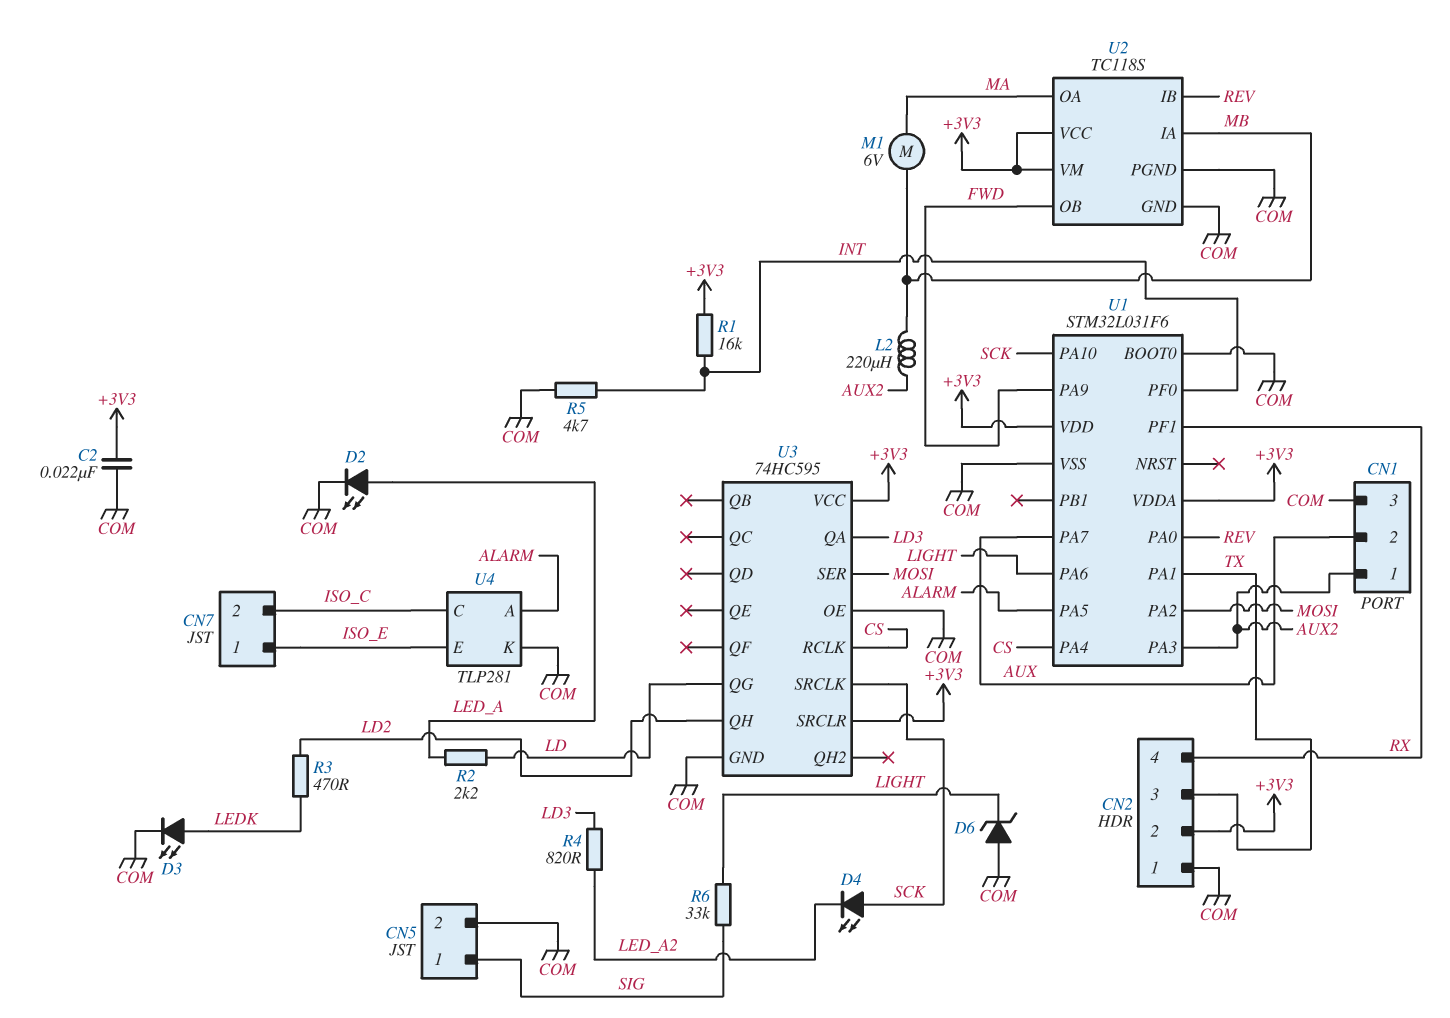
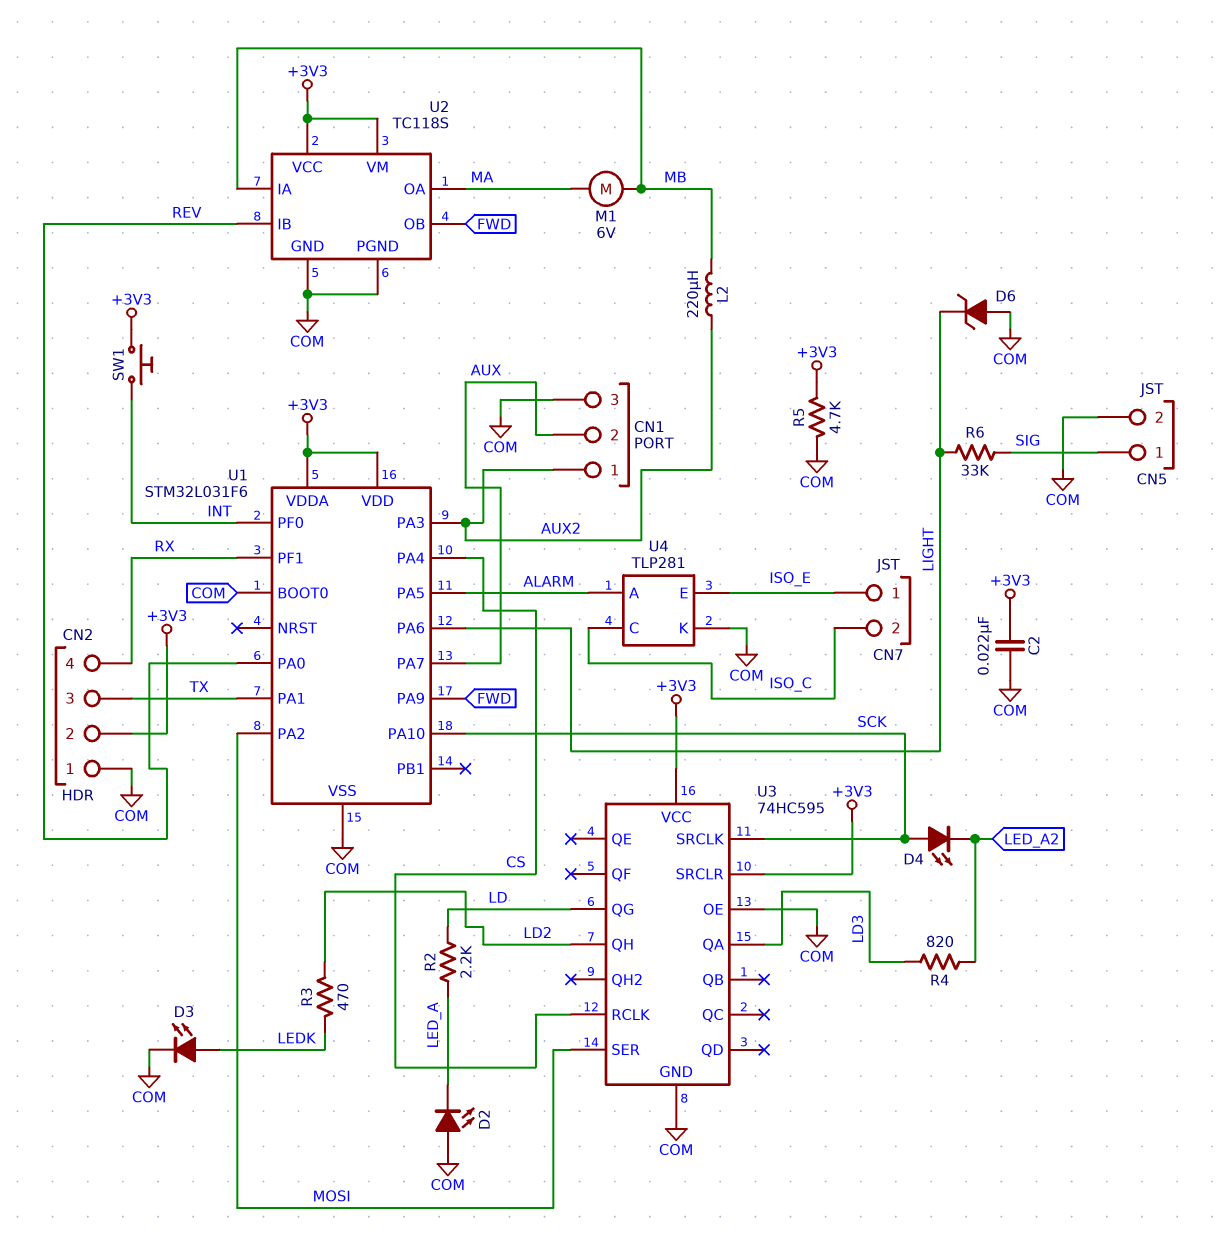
D2: LED (A LED_A, K COM) -> LED (A COM, K LED_A)
R1: 16k (+3V3, INT) -> none
R5: 4.7k (COM, INT) -> 4.7k (+3V3, COM)
SW1: none -> button (+3V3, INT)

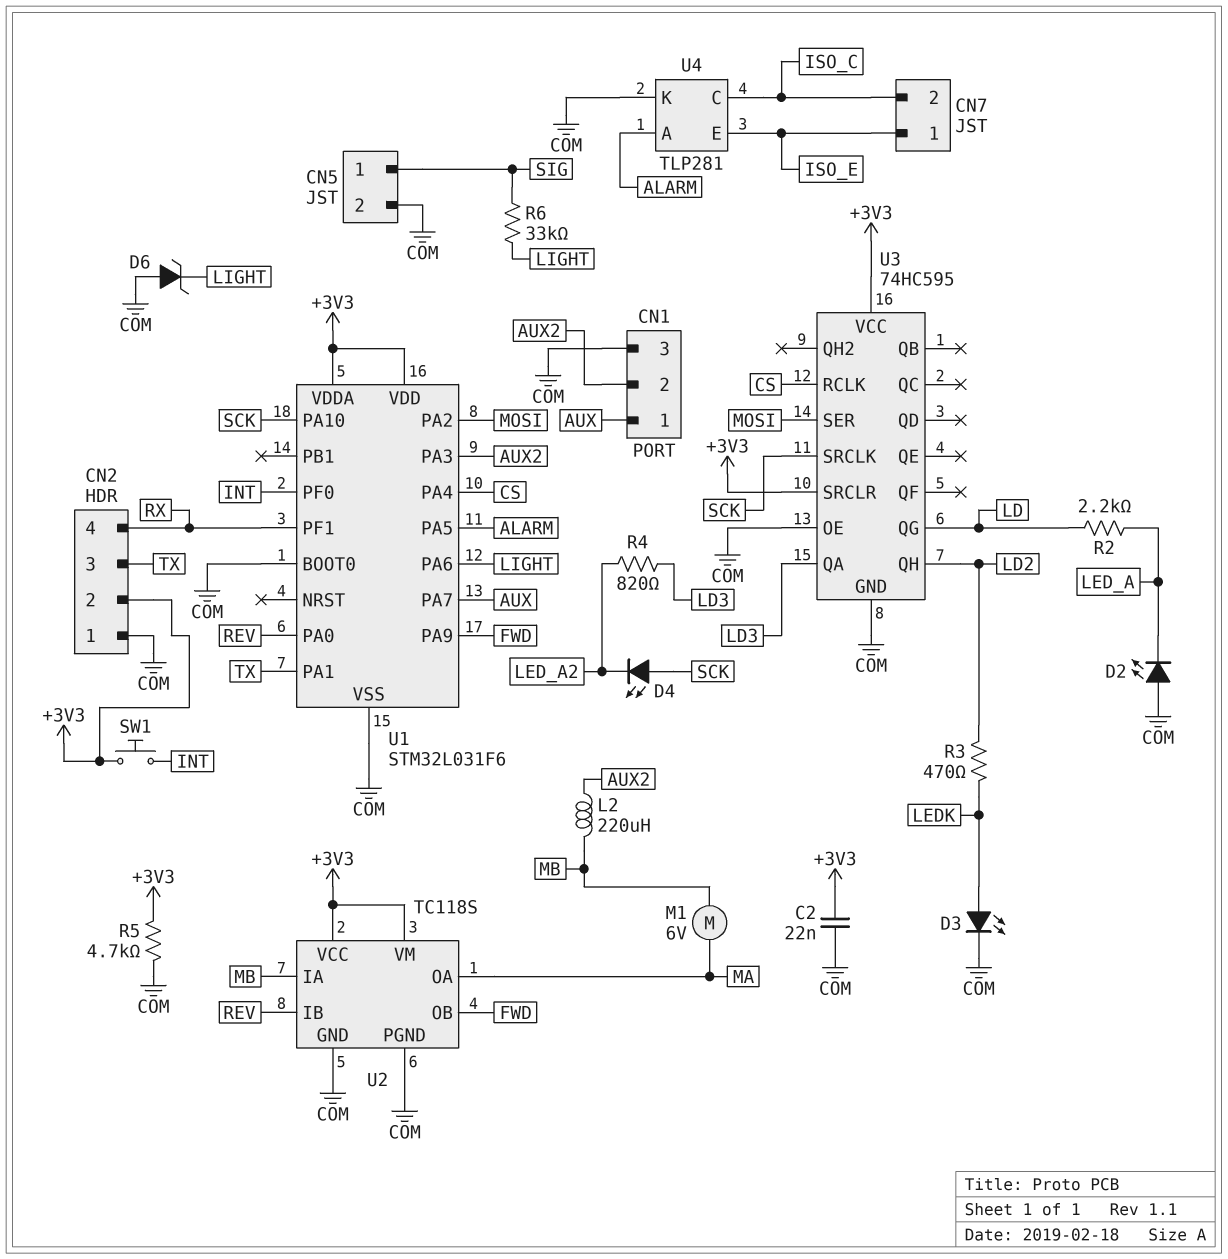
CN1 pin 1: AUX2 -> AUX
CN1 pin 2: AUX -> AUX2

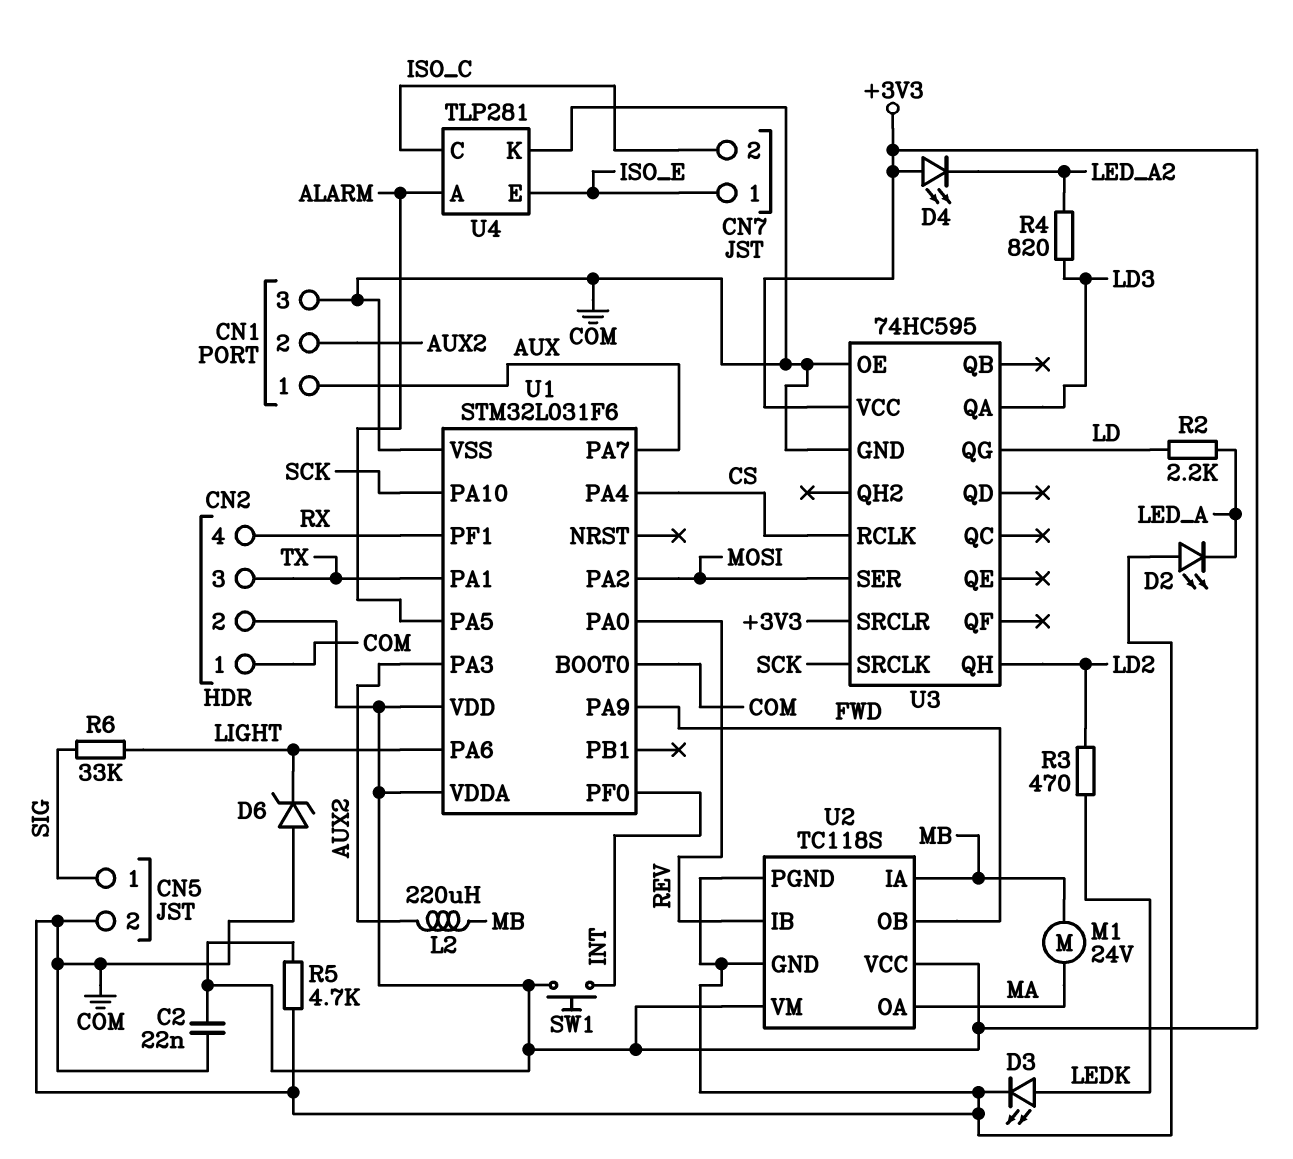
D4: LED (A SCK, K LED_A2) -> LED (A +3V3, K LED_A2)
M1: motor 6V (MA, MB) -> motor 24V (MA, MB)

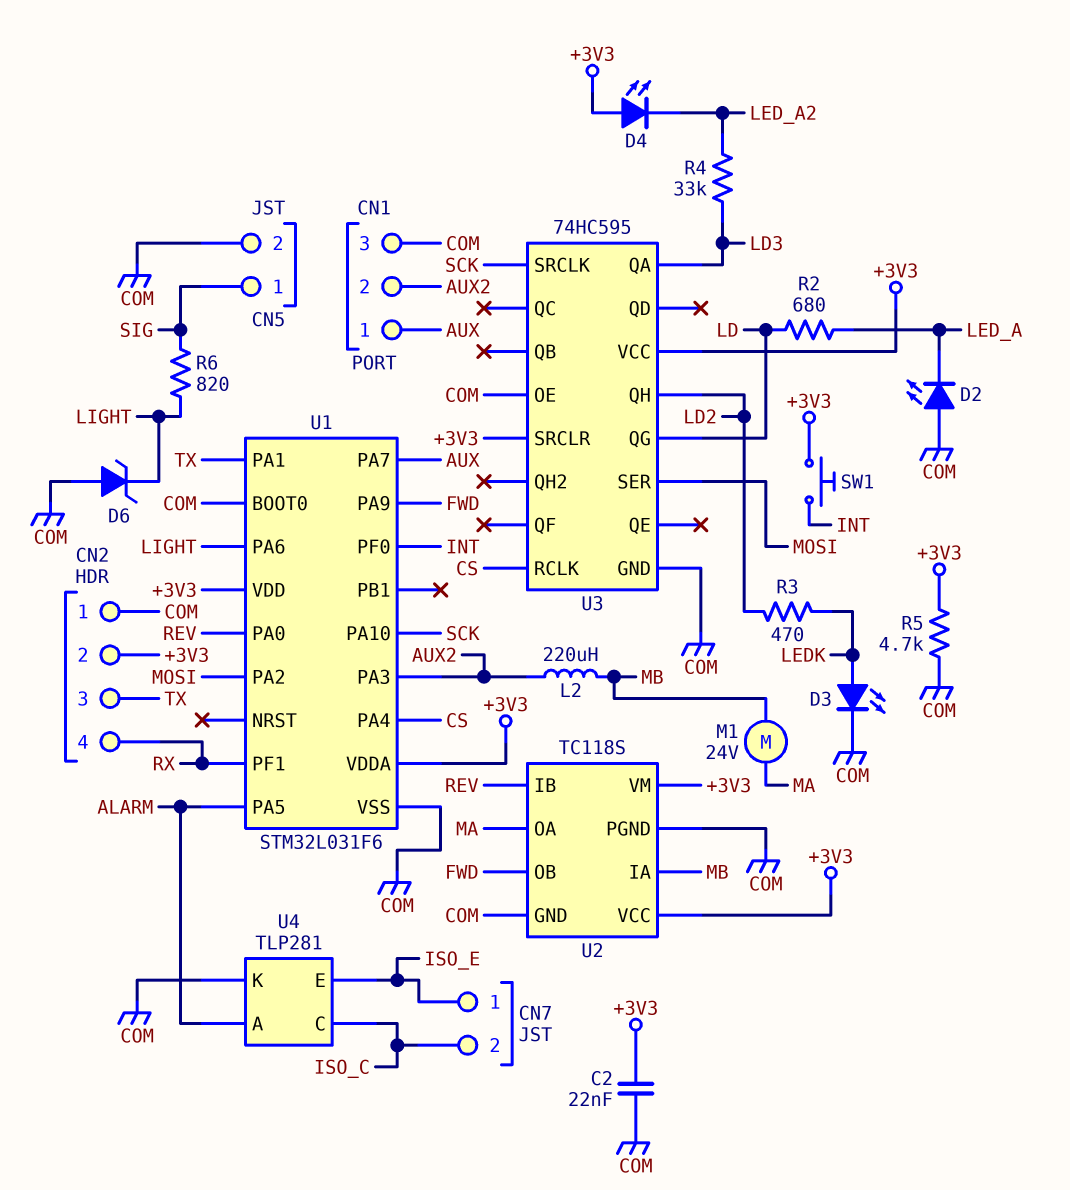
R2: 2.2k (LD, LED_A) -> 680 (LD, LED_A)
R4: 820 (LD3, LED_A2) -> 33k (LD3, LED_A2)
R6: 33k (LIGHT, SIG) -> 820 (LIGHT, SIG)

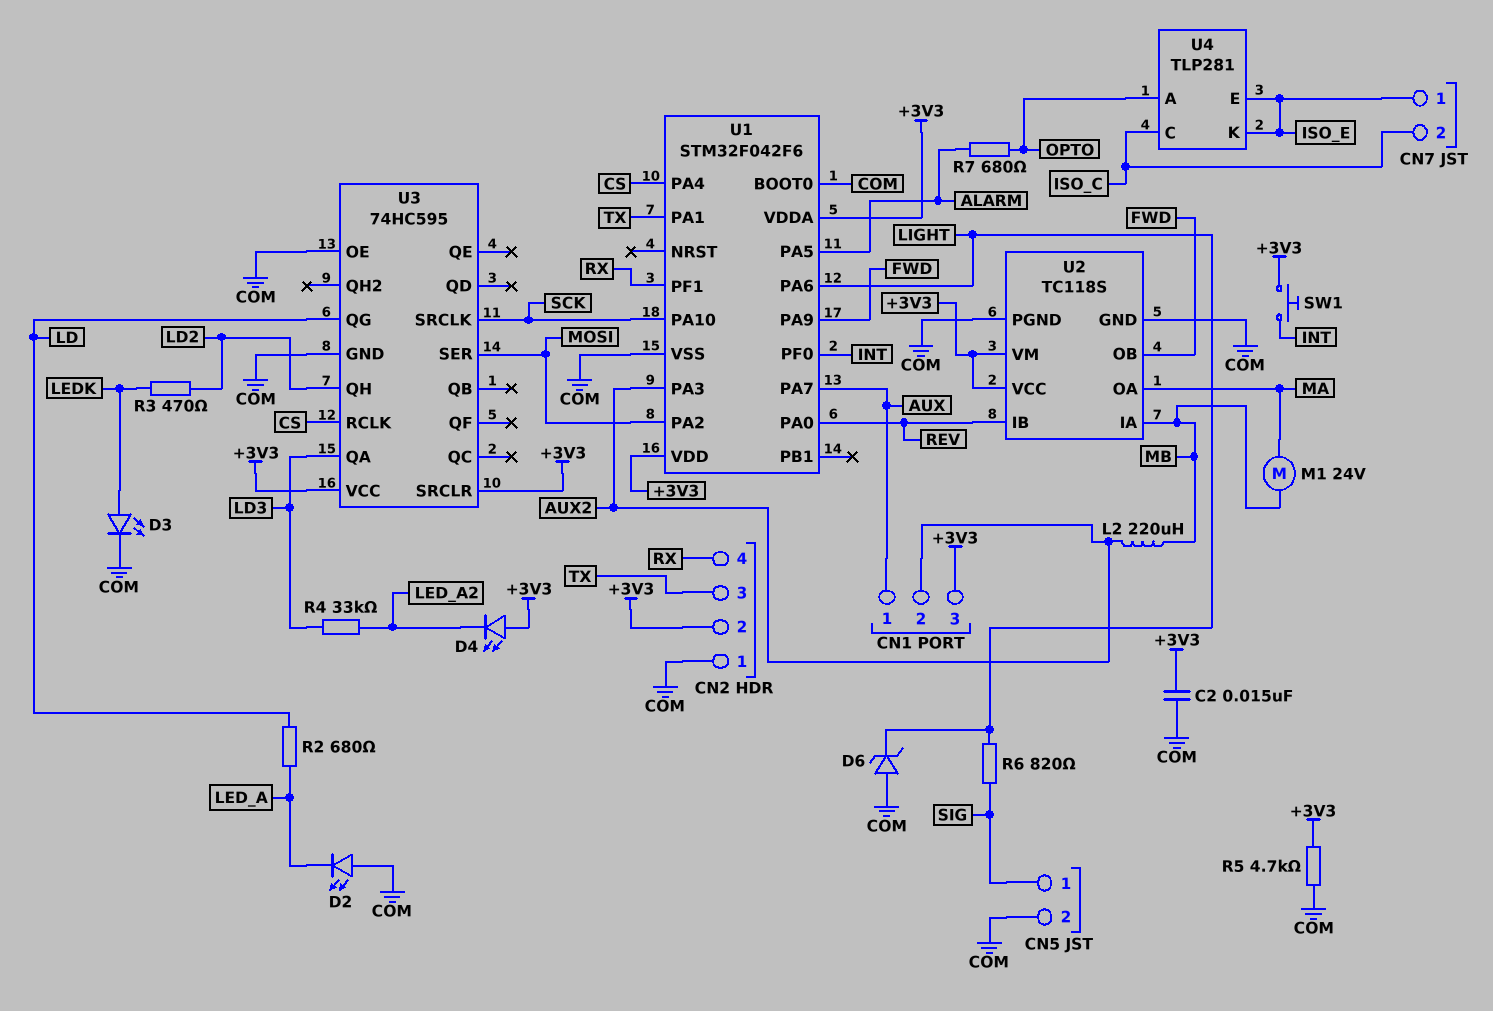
C2: 22nF (+3V3, COM) -> 15nF (+3V3, COM)
CN1 pin 3: COM -> +3V3
R7: none -> 680 (ALARM, OPTO)
U1: STM32L031F6 -> STM32F042F6
U4 pin A: ALARM -> OPTO
U4 pin K: COM -> ISO_E

